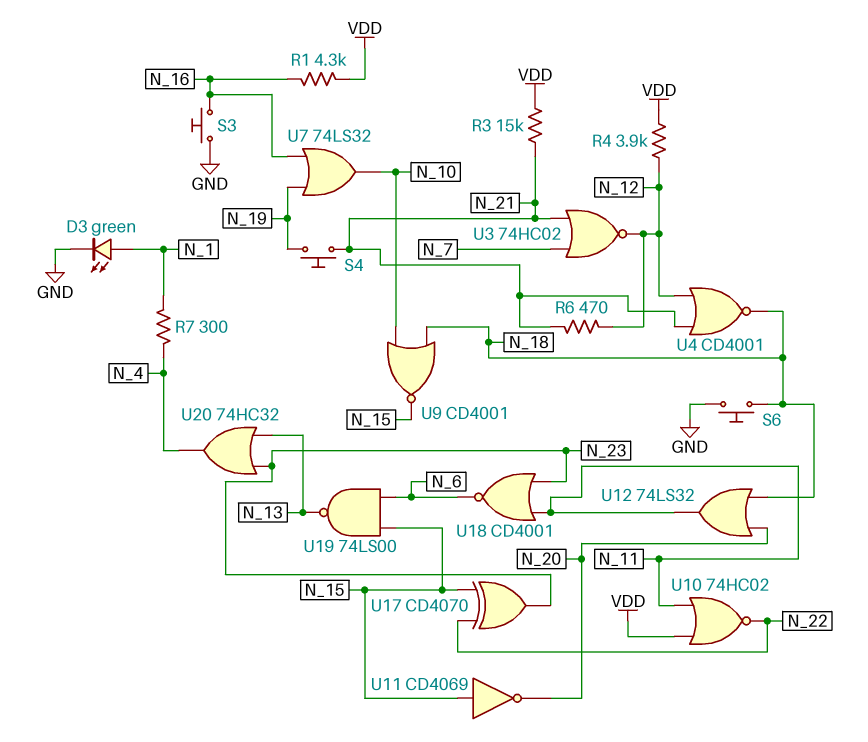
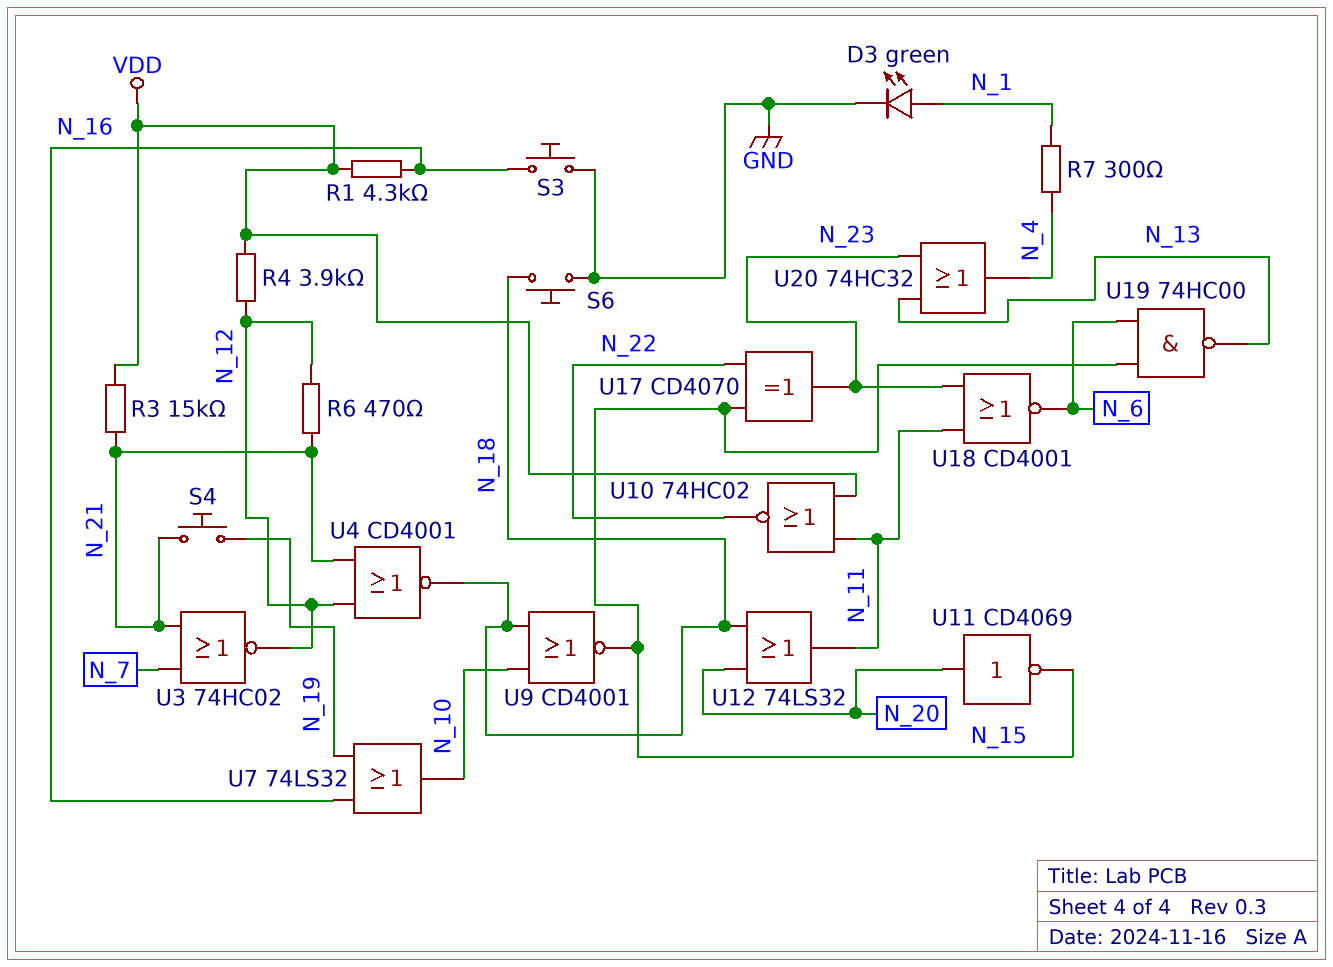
U11: NOT CD4069 (in N_15, out N_20) -> NOT CD4069 (in N_20, out N_15)
U19: NAND 74LS00 (in N_6, in N_15, out N_13) -> NAND 74HC00 (in N_6, in N_15, out N_13)

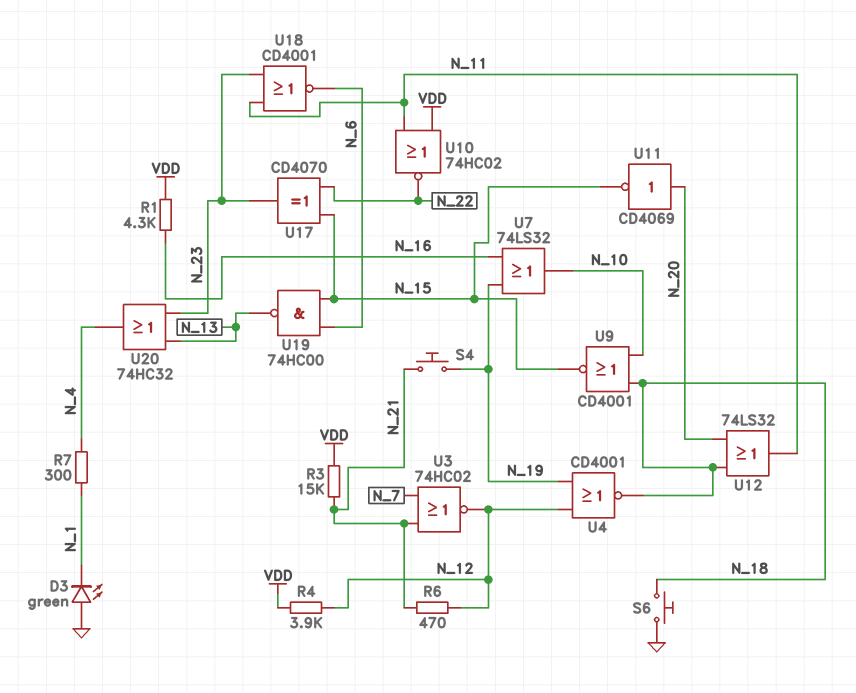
D3: LED green (A N_1, K GND) -> LED green (A GND, K N_1)
S3: button (GND, N_16) -> none
U4: NOR CD4001 (in N_12, in N_21, out N_18) -> NOR CD4001 (in N_12, in N_19, out N_18)

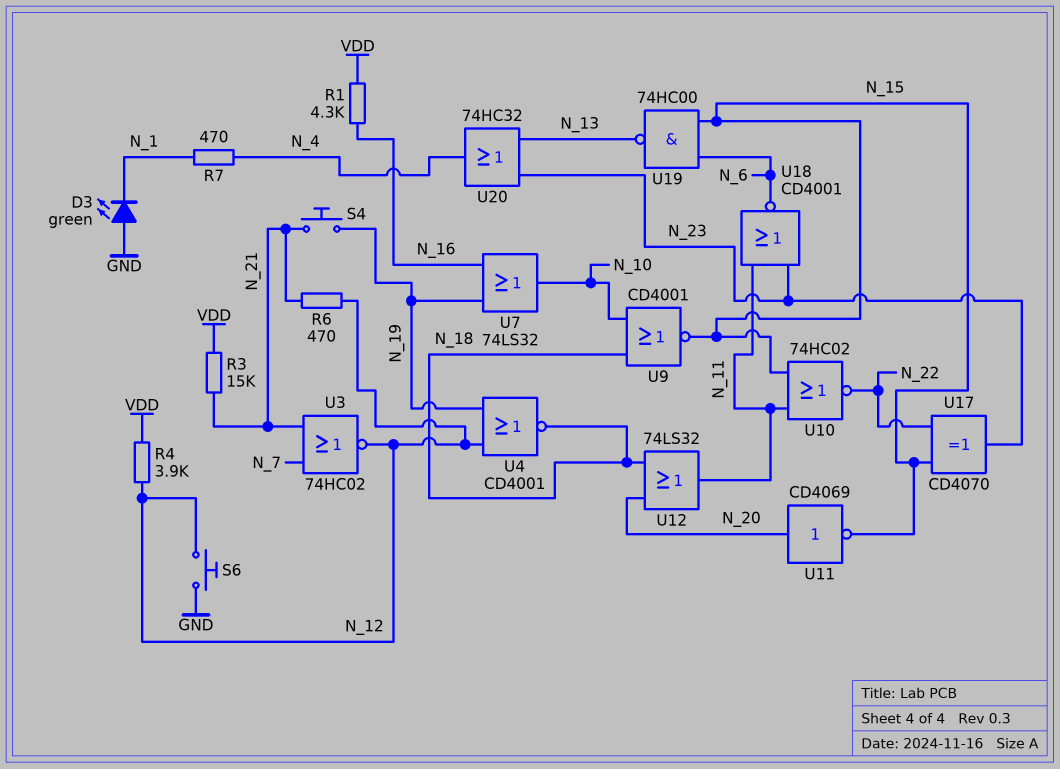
R7: 300 (N_1, N_4) -> 470 (N_1, N_4)
S6: button (GND, N_18) -> button (GND, N_12)
U10: NOR 74HC02 (in N_11, in VDD, out N_22) -> NOR 74HC02 (in N_11, in N_15, out N_22)

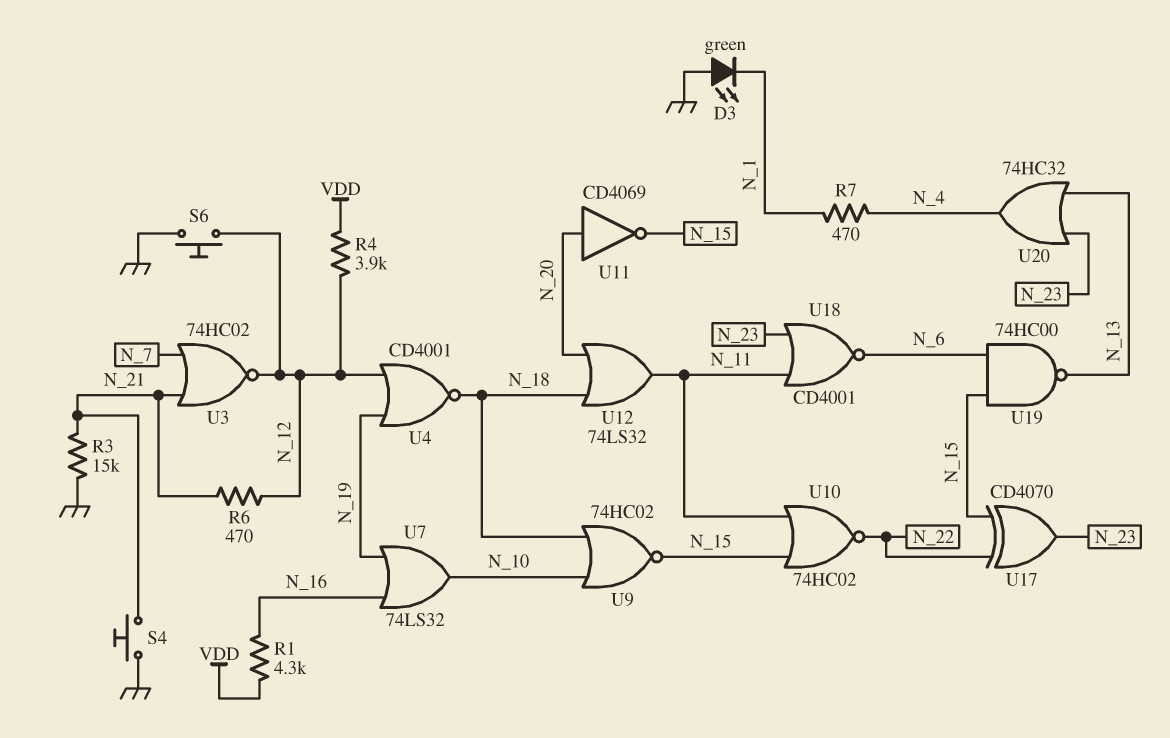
R3: 15k (N_21, VDD) -> 15k (GND, N_21)
S4: button (N_19, N_21) -> button (GND, N_21)
U9: NOR CD4001 (in N_10, in N_18, out N_15) -> NOR 74HC02 (in N_10, in N_18, out N_15)

